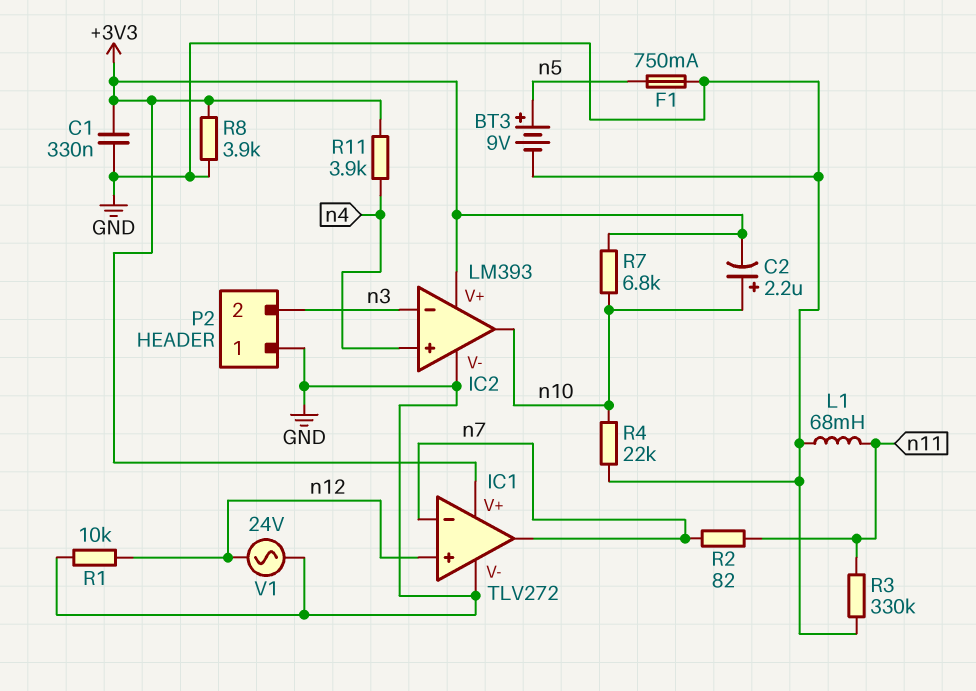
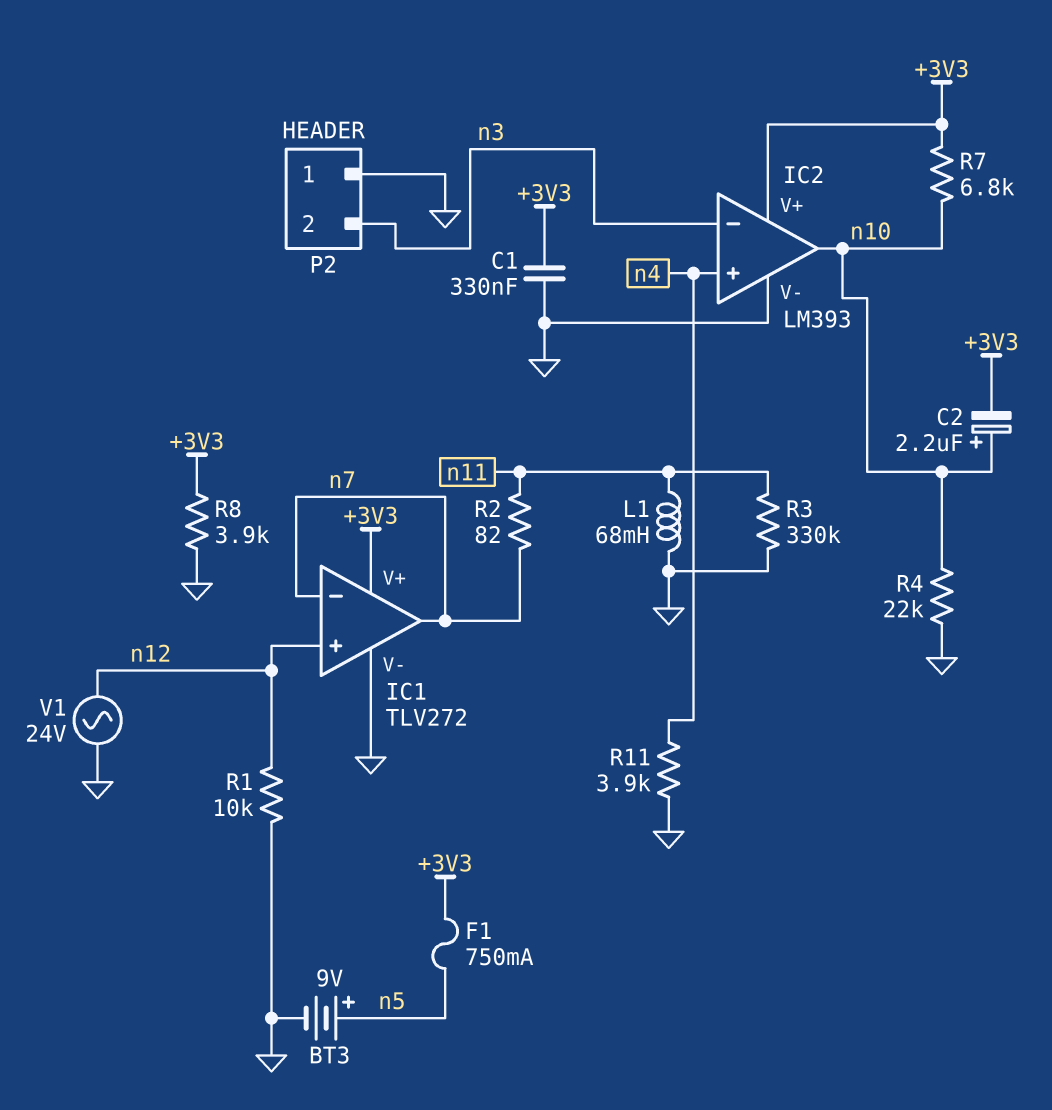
F1: 750mA (GND, n5) -> 750mA (+3V3, n5)
R11: 3.9k (+3V3, n4) -> 3.9k (GND, n4)

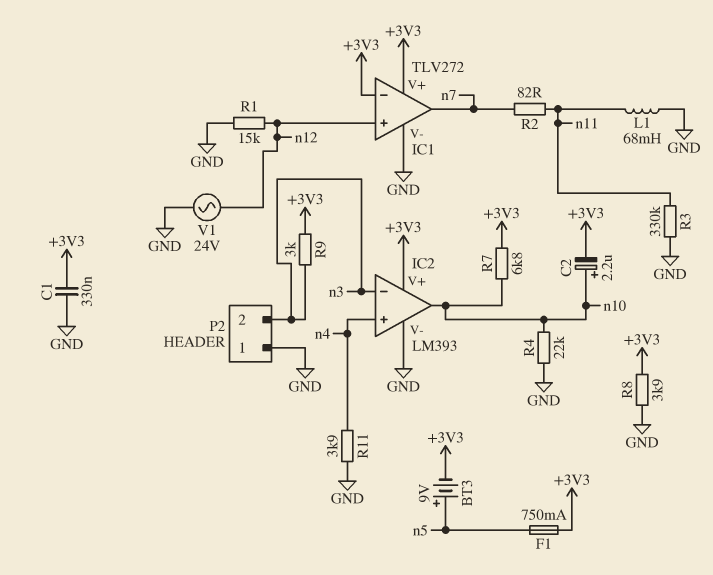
BT3: 9V (plus n5, minus GND) -> 9V (plus n5, minus +3V3)
IC1 pin in-: n7 -> +3V3
R1: 10k (GND, n12) -> 15k (GND, n12)
R9: none -> 3k (+3V3, n3)

